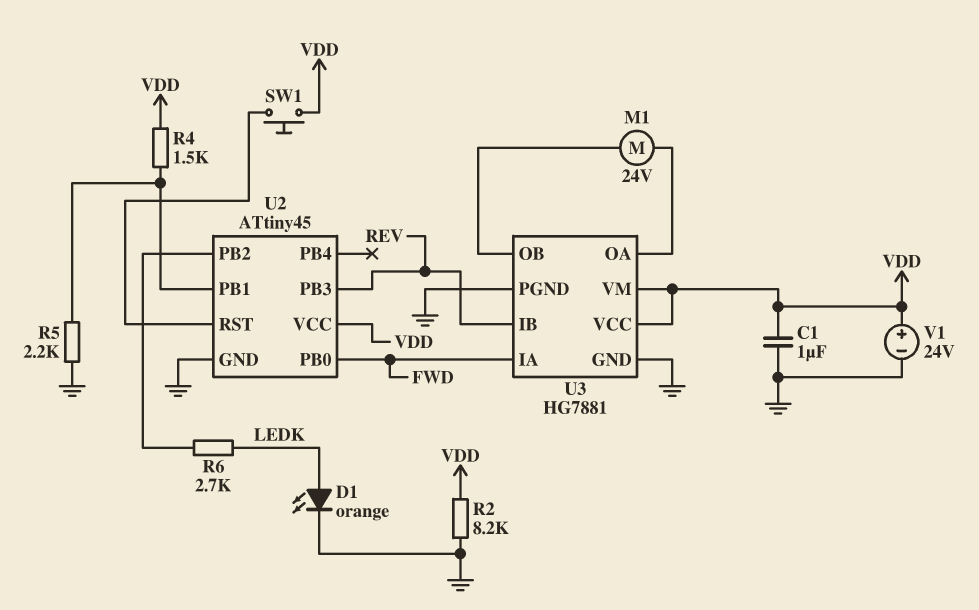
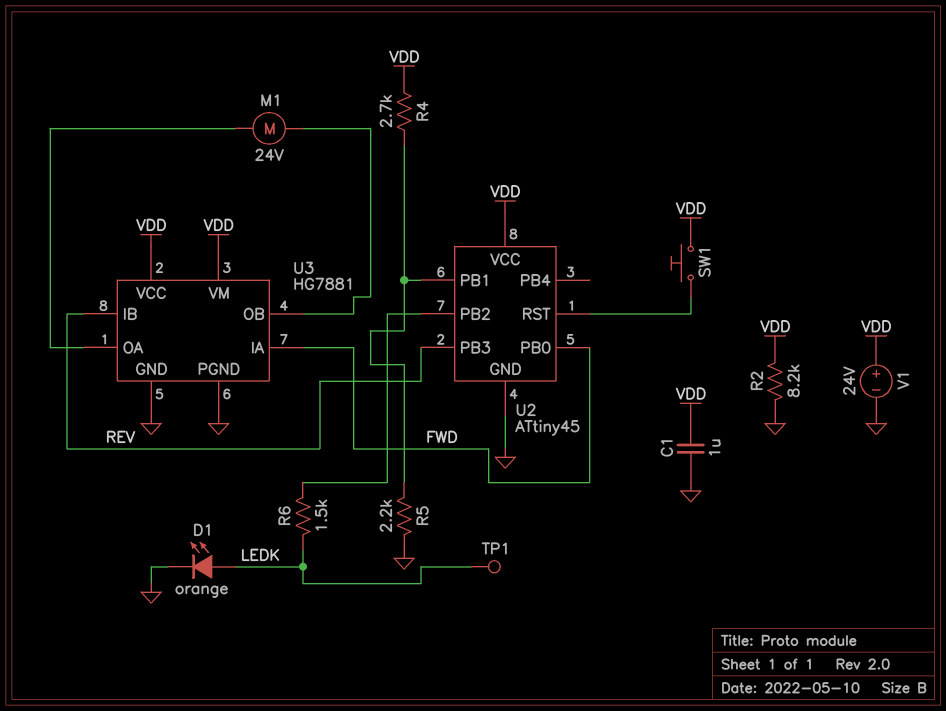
R4: 1.5k (U2/PB1, VDD) -> 2.7k (U2/PB1, VDD)
R6: 2.7k (LEDK, U2/PB2) -> 1.5k (LEDK, U2/PB2)
TP1: none -> test point (LEDK)

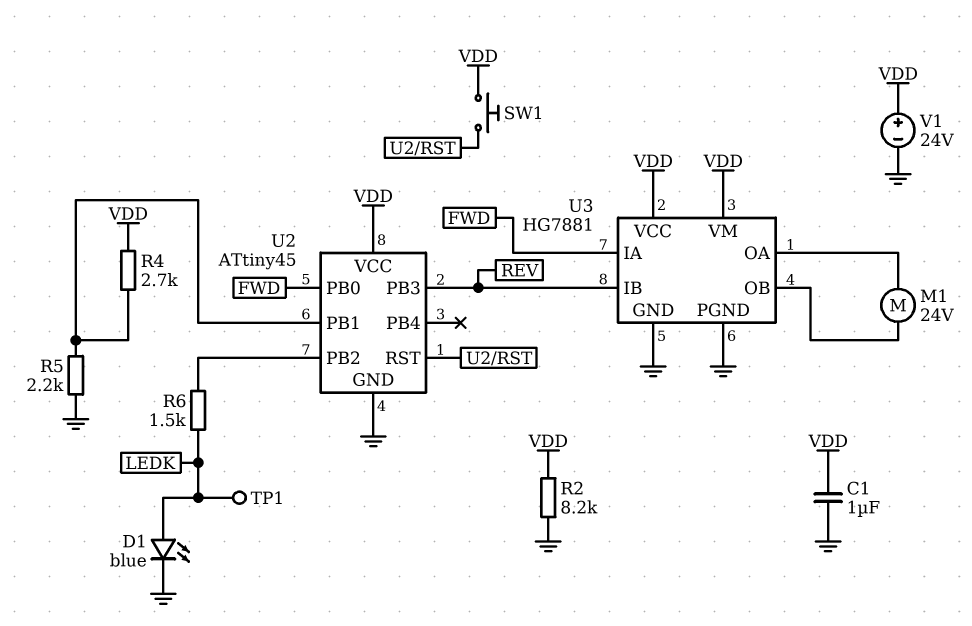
D1: LED orange (A LEDK, K GND) -> LED blue (A LEDK, K GND)

